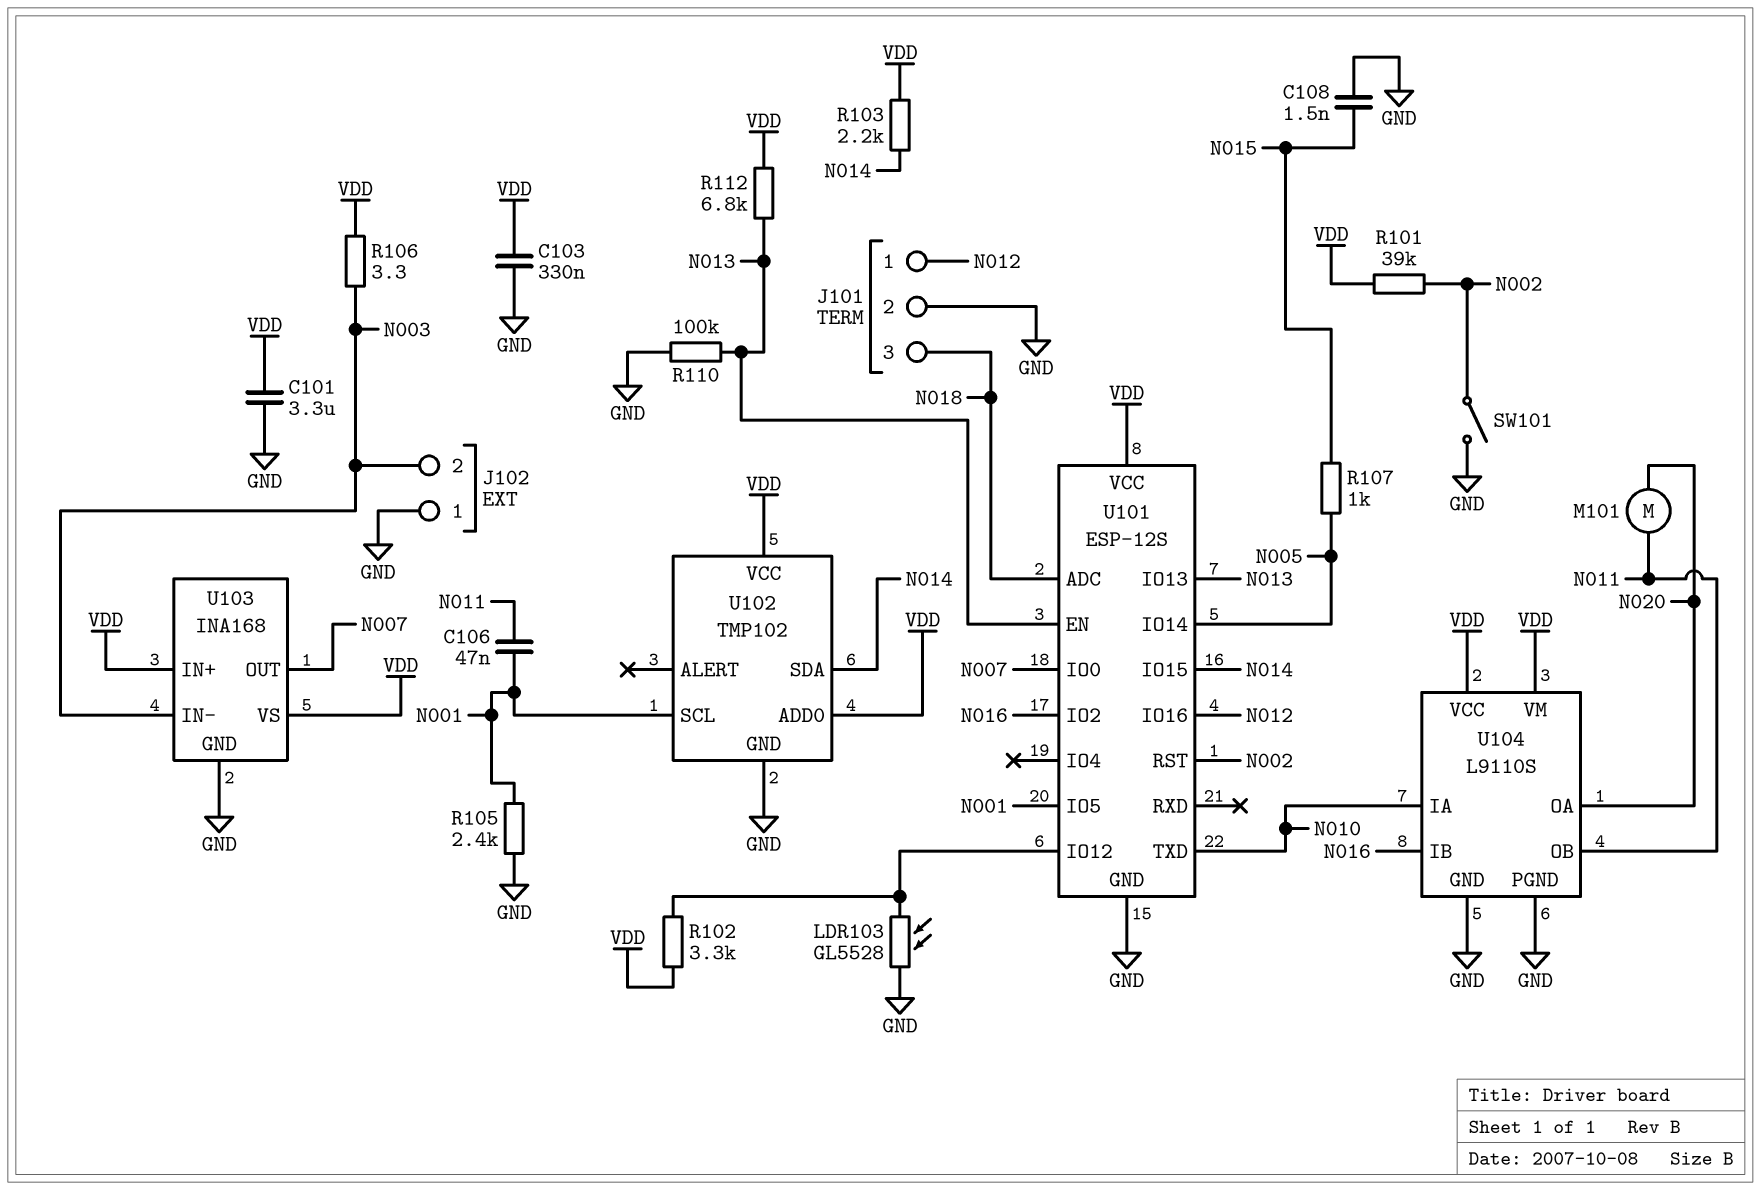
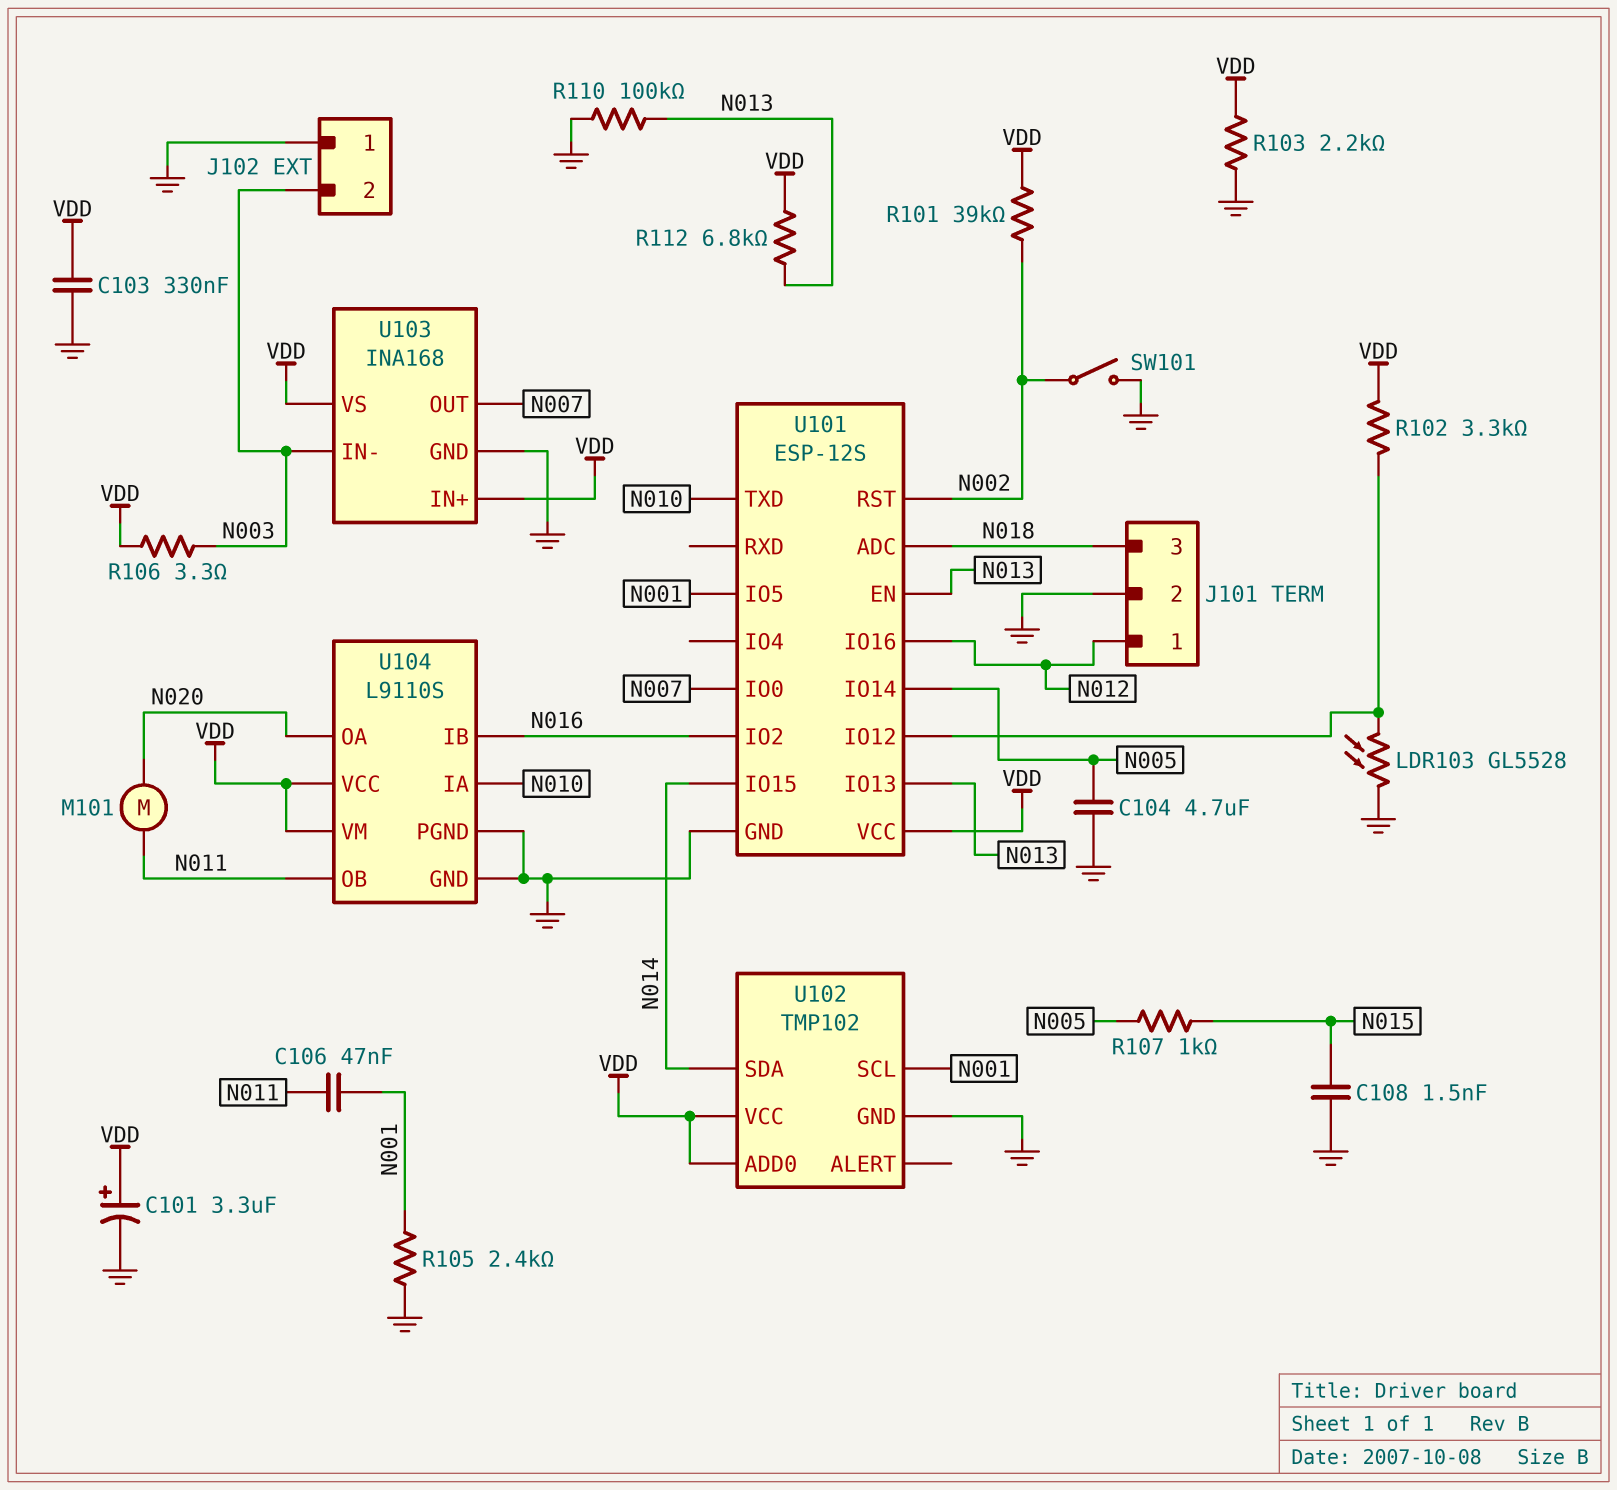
C101: 3.3uF (GND, VDD) -> 3.3uF (plus VDD, minus GND)
C104: none -> 4.7uF (GND, N005)
R103: 2.2k (N014, VDD) -> 2.2k (GND, VDD)

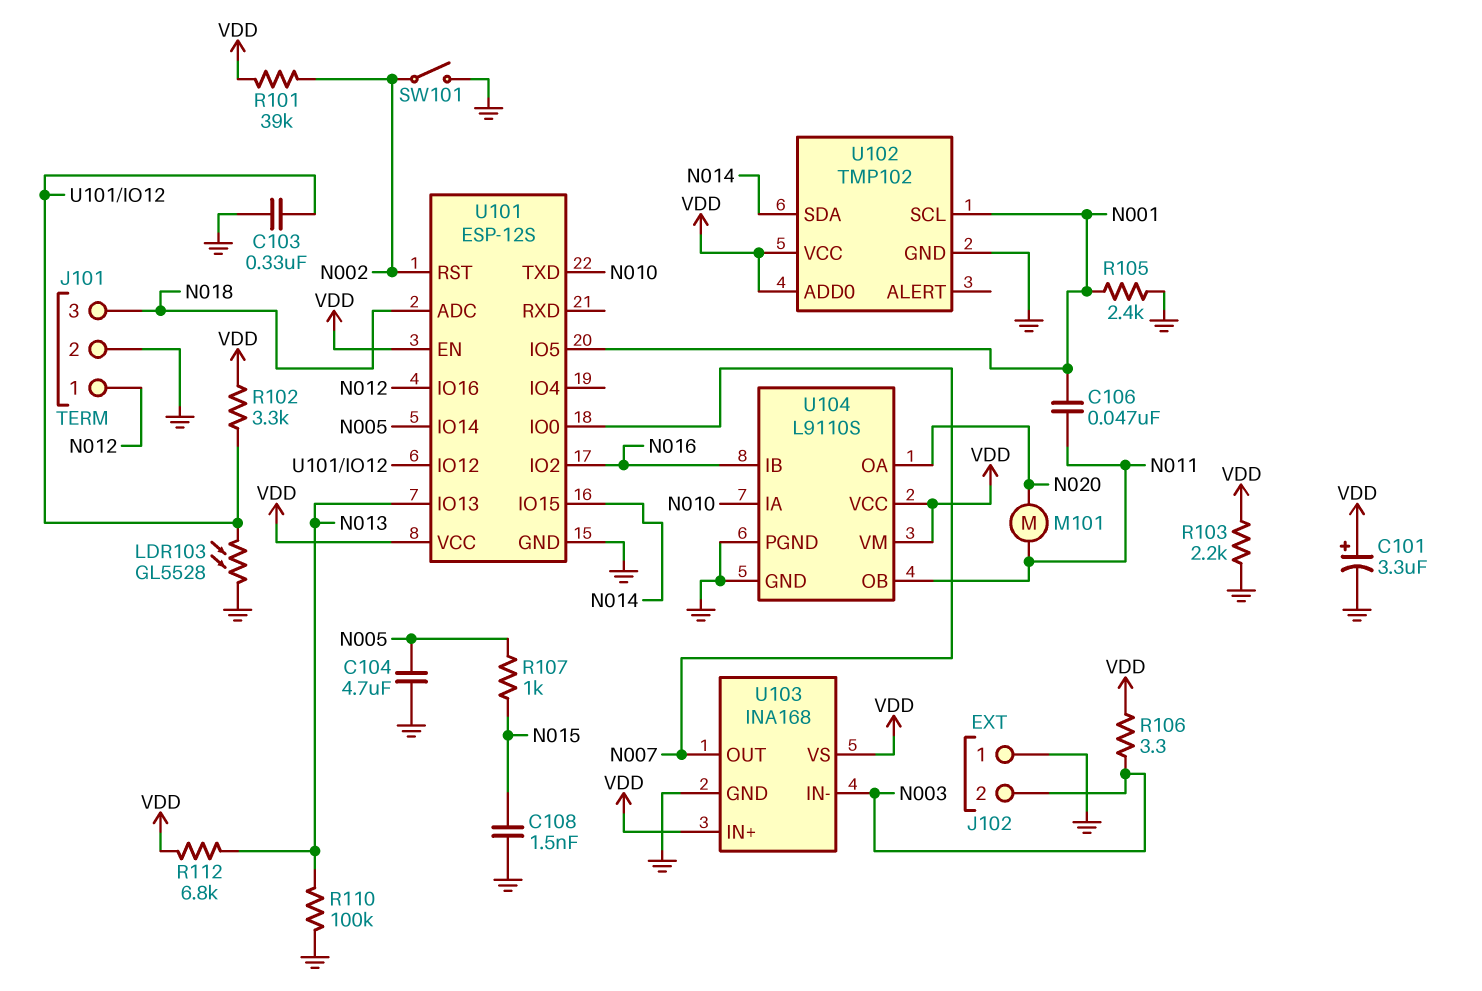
C103: 330nF (GND, VDD) -> 330nF (GND, U101/IO12)
U101 pin EN: N013 -> VDD

